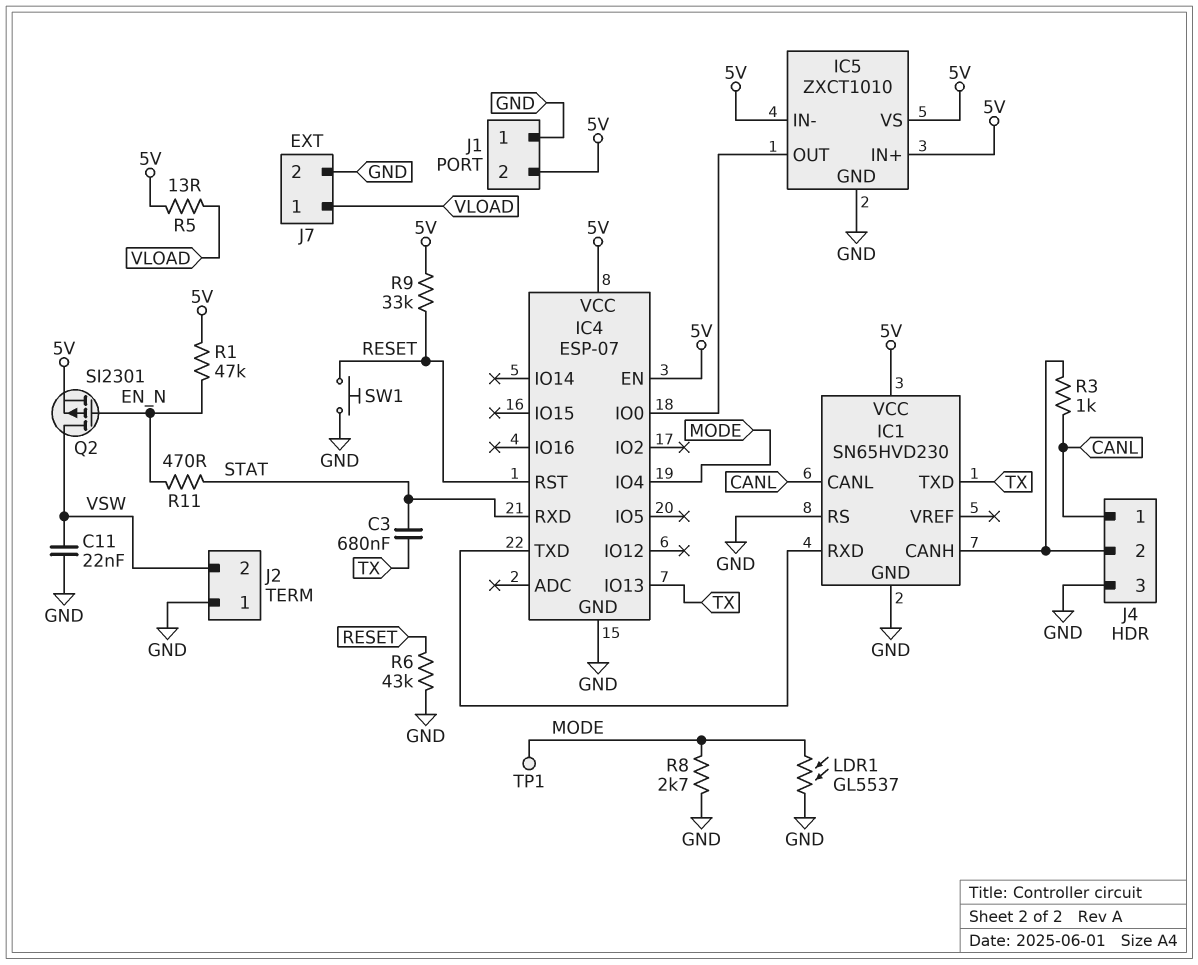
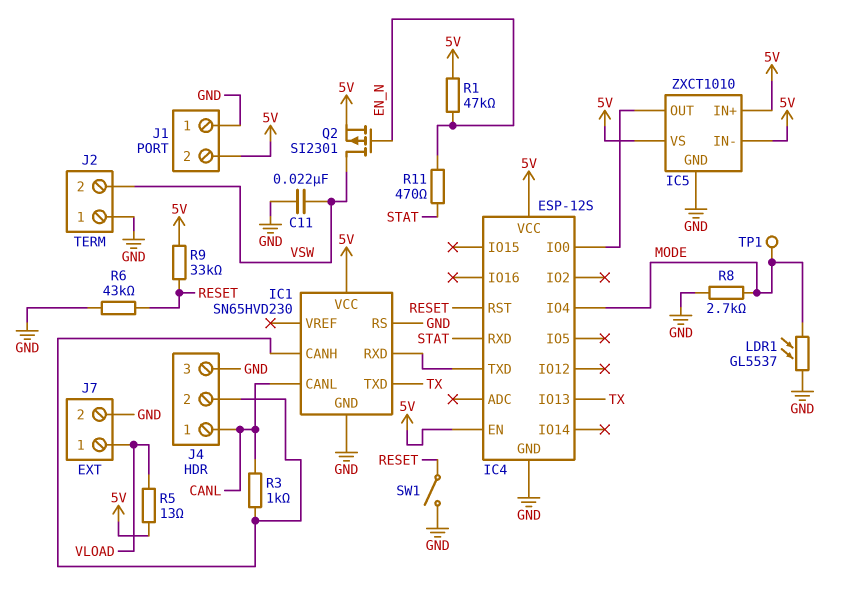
C3: 680nF (STAT, TX) -> none
IC4: ESP-07 -> ESP-12S
SW1: button (GND, RESET) -> switch (GND, RESET)

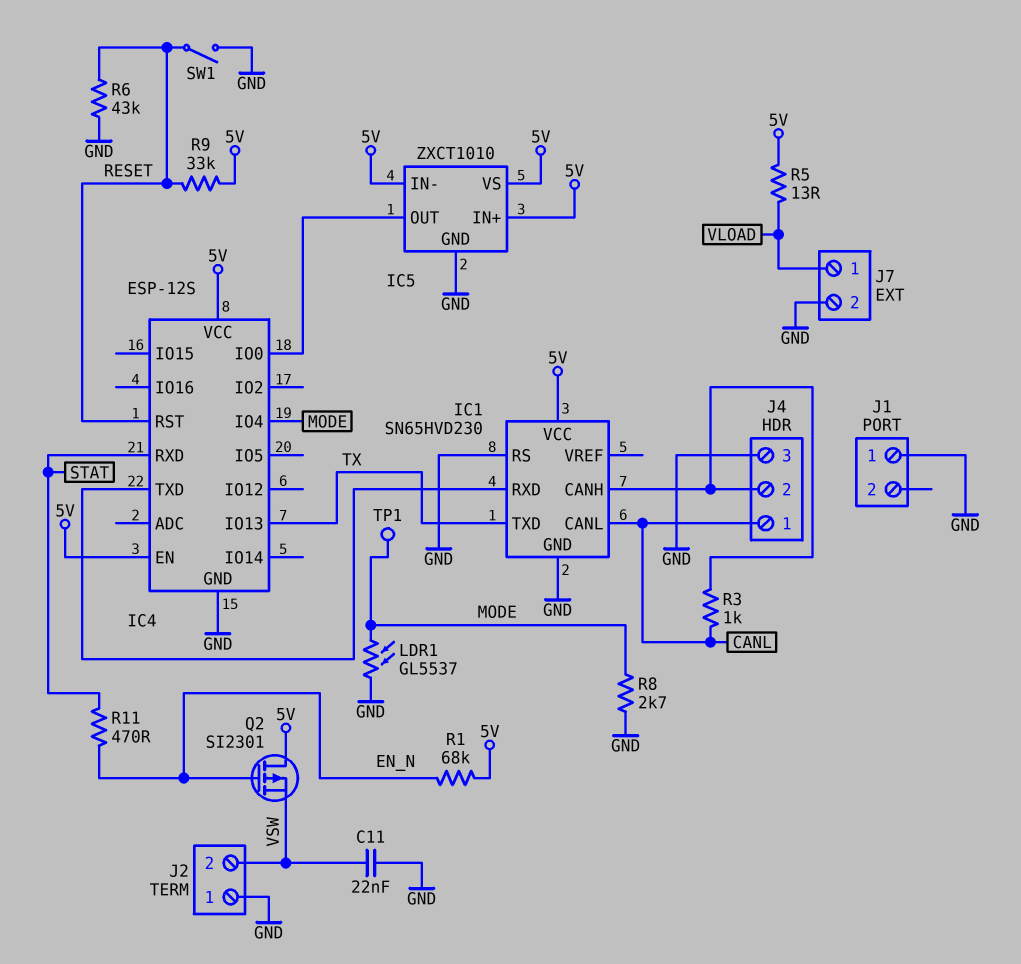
J1 pin 2: 5V -> none
Q2: PMOS SI2301 (G EN_N, D VSW, S 5V) -> PMOS SI2301 (G EN_N, D 5V, S VSW)
R1: 47k (5V, EN_N) -> 68k (5V, EN_N)

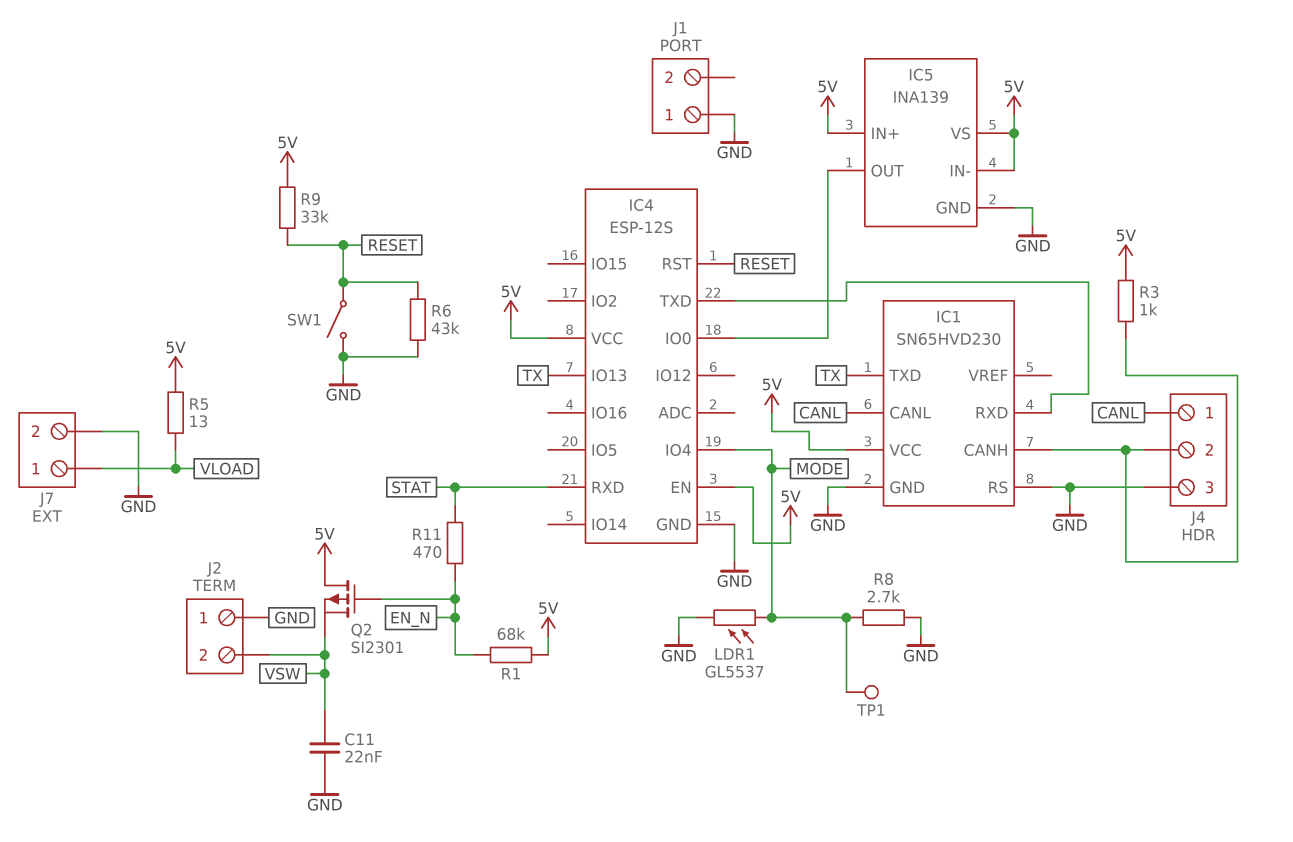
IC5: ZXCT1010 -> INA139
R3: 1k (CANL, IC1/CANH) -> 1k (5V, IC1/CANH)

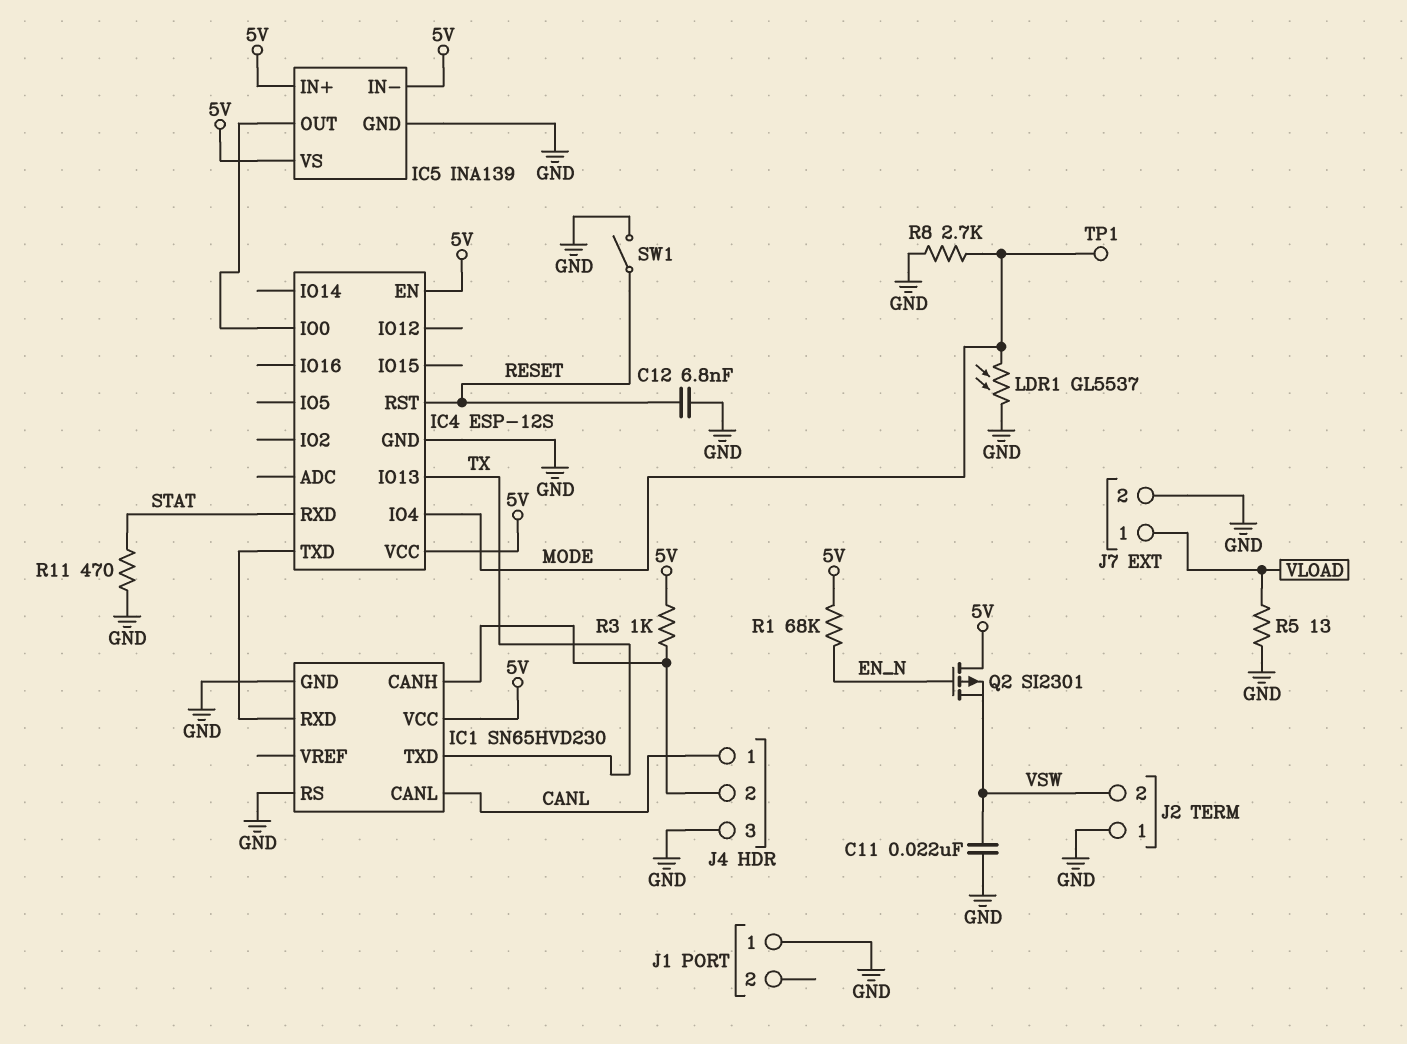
C12: none -> 6.8nF (GND, RESET)
R5: 13 (5V, VLOAD) -> 13 (GND, VLOAD)
R6: 43k (GND, RESET) -> none
R9: 33k (5V, RESET) -> none
R11: 470 (EN_N, STAT) -> 470 (GND, STAT)

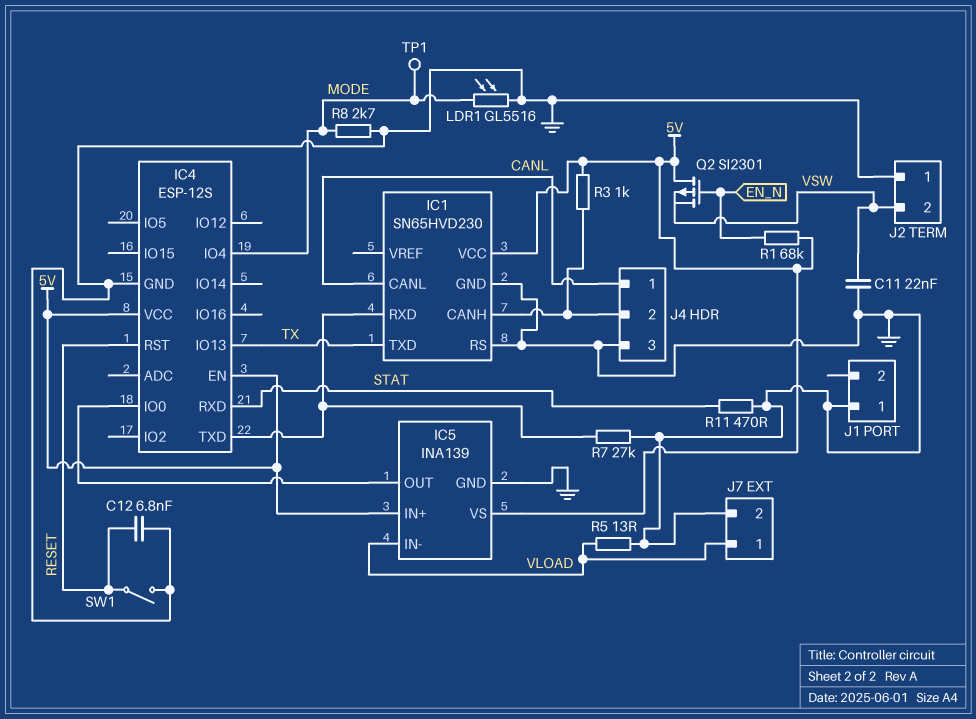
IC5 pin IN-: 5V -> VLOAD
LDR1: GL5537 (GND, MODE) -> GL5516 (GND, MODE)
R7: none -> 27k (GND, IC1/RXD)

